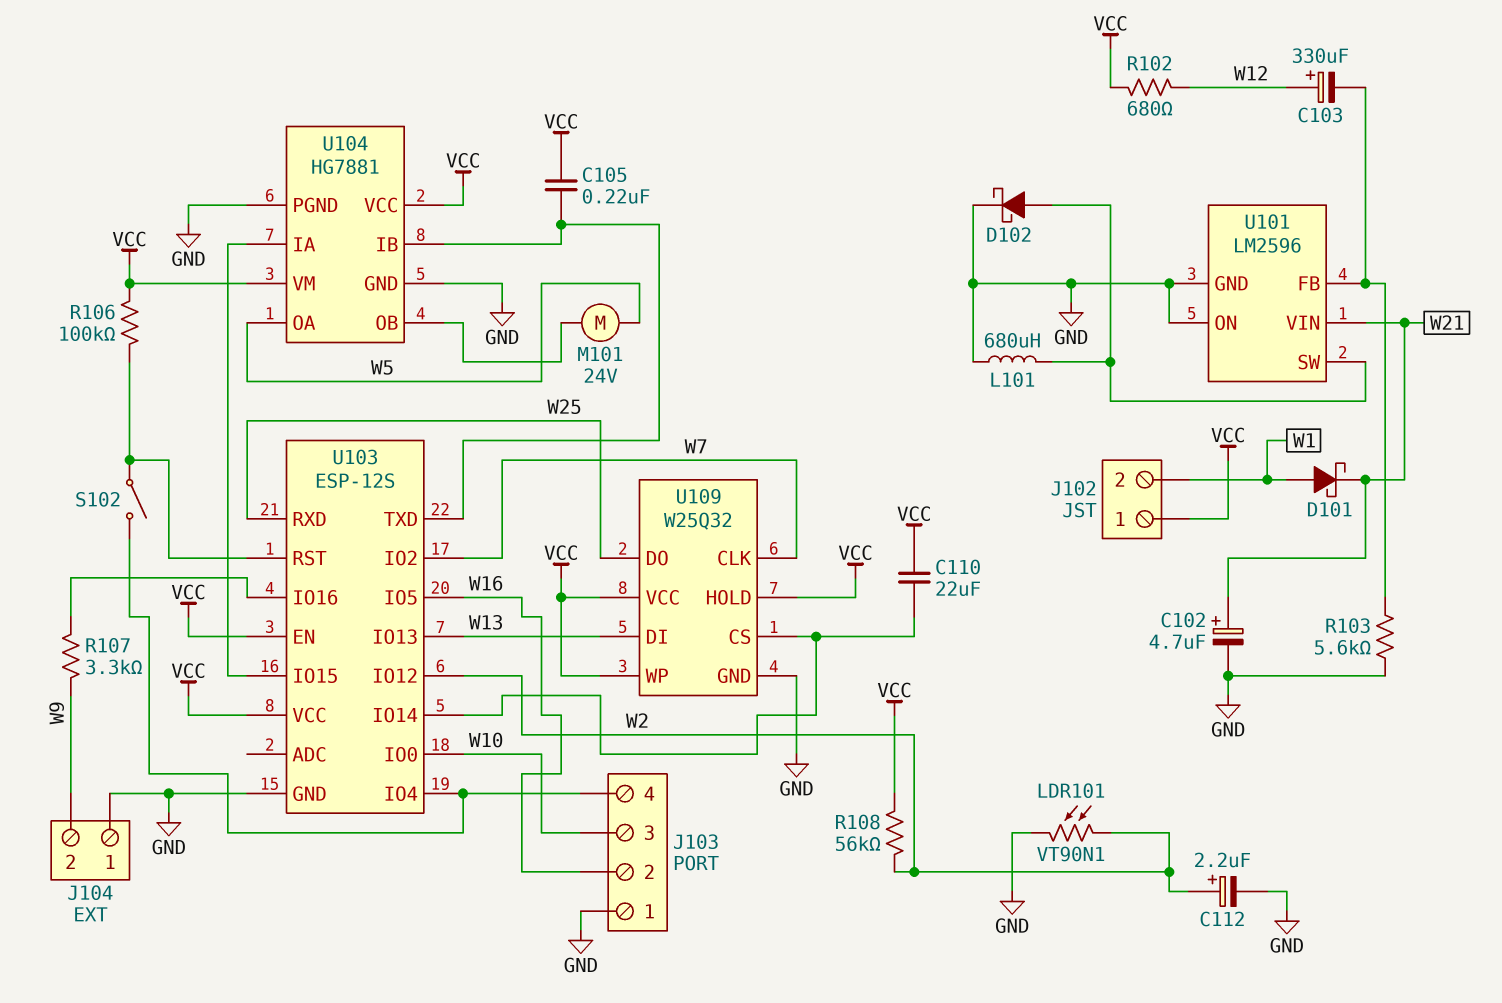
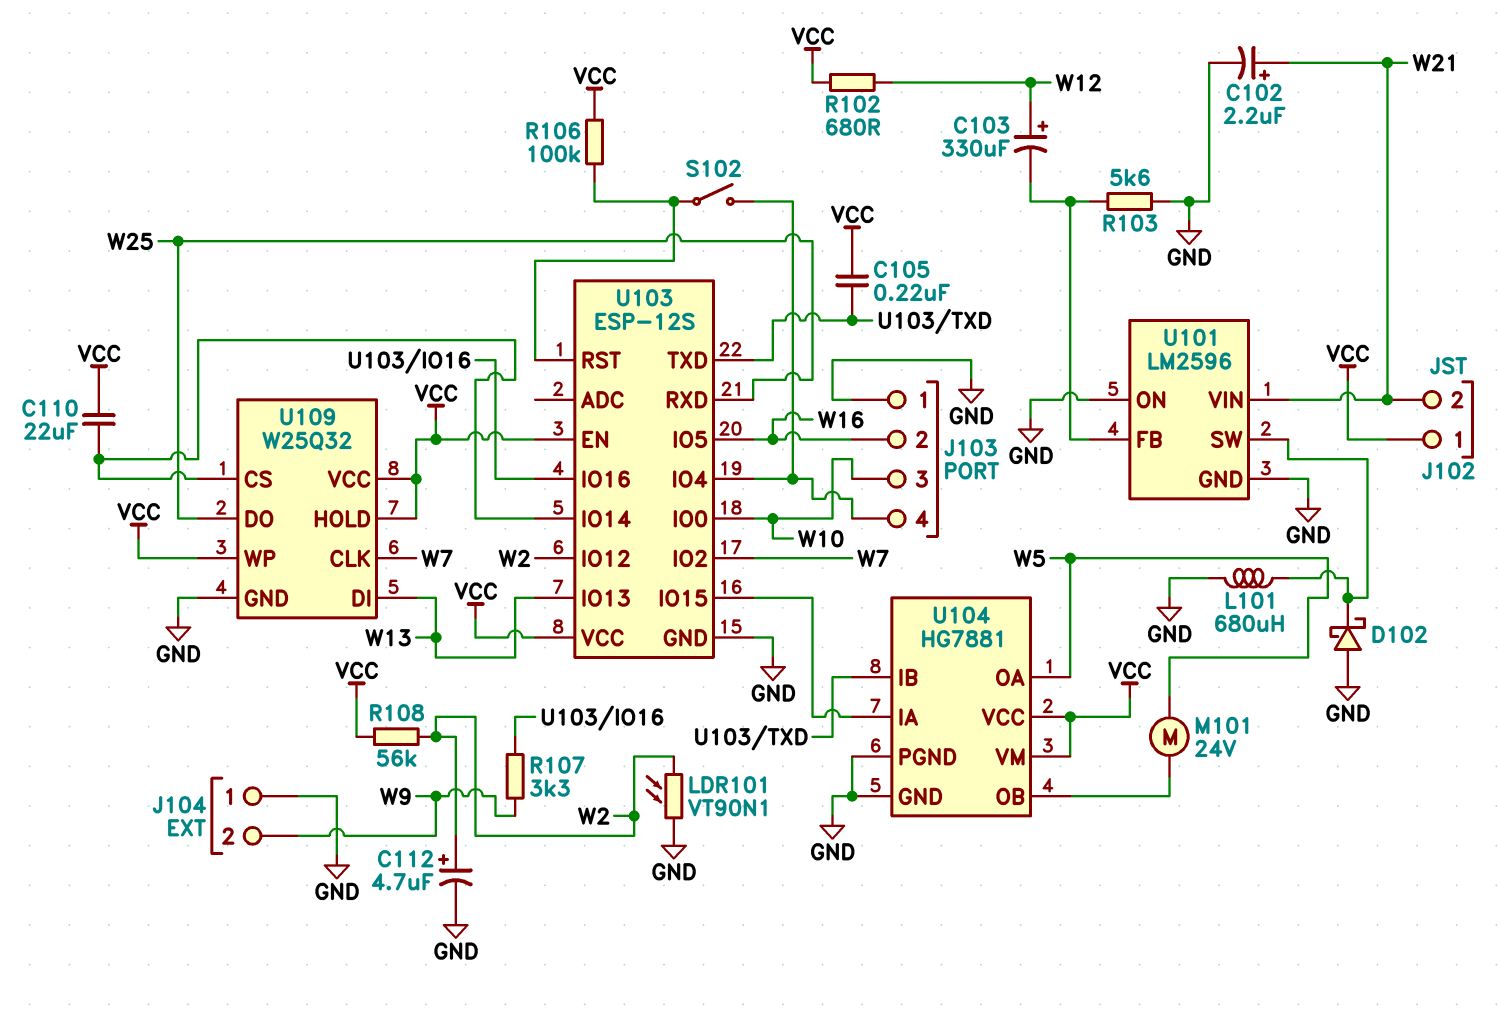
C102: 4.7uF (plus W21, minus GND) -> 2.2uF (plus W21, minus GND)
C112: 2.2uF (plus W2, minus GND) -> 4.7uF (plus W2, minus GND)
D101: schottky (A W1, K W21) -> none
D102: schottky (A U101/SW, K GND) -> schottky (A GND, K U101/SW)
J102 pin 2: W1 -> W21

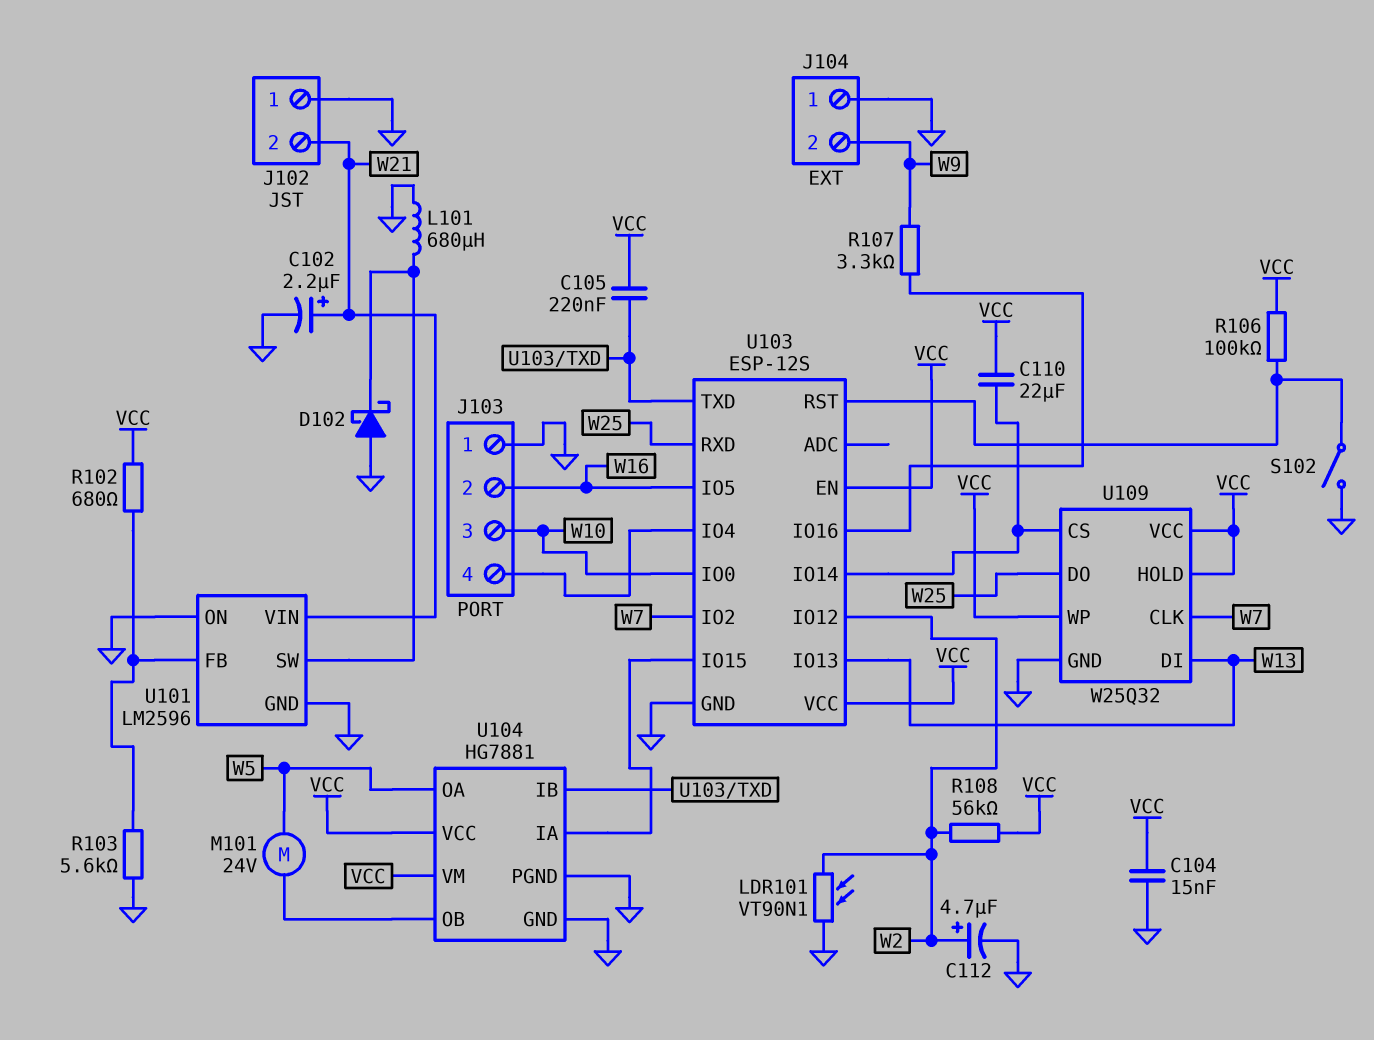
C103: 330uF (plus W12, minus U101/FB) -> none
C104: none -> 15nF (GND, VCC)
J102 pin 1: VCC -> GND
R102: 680 (VCC, W12) -> 680 (U101/FB, VCC)
S102: switch (J103/4, U103/RST) -> switch (GND, U103/RST)

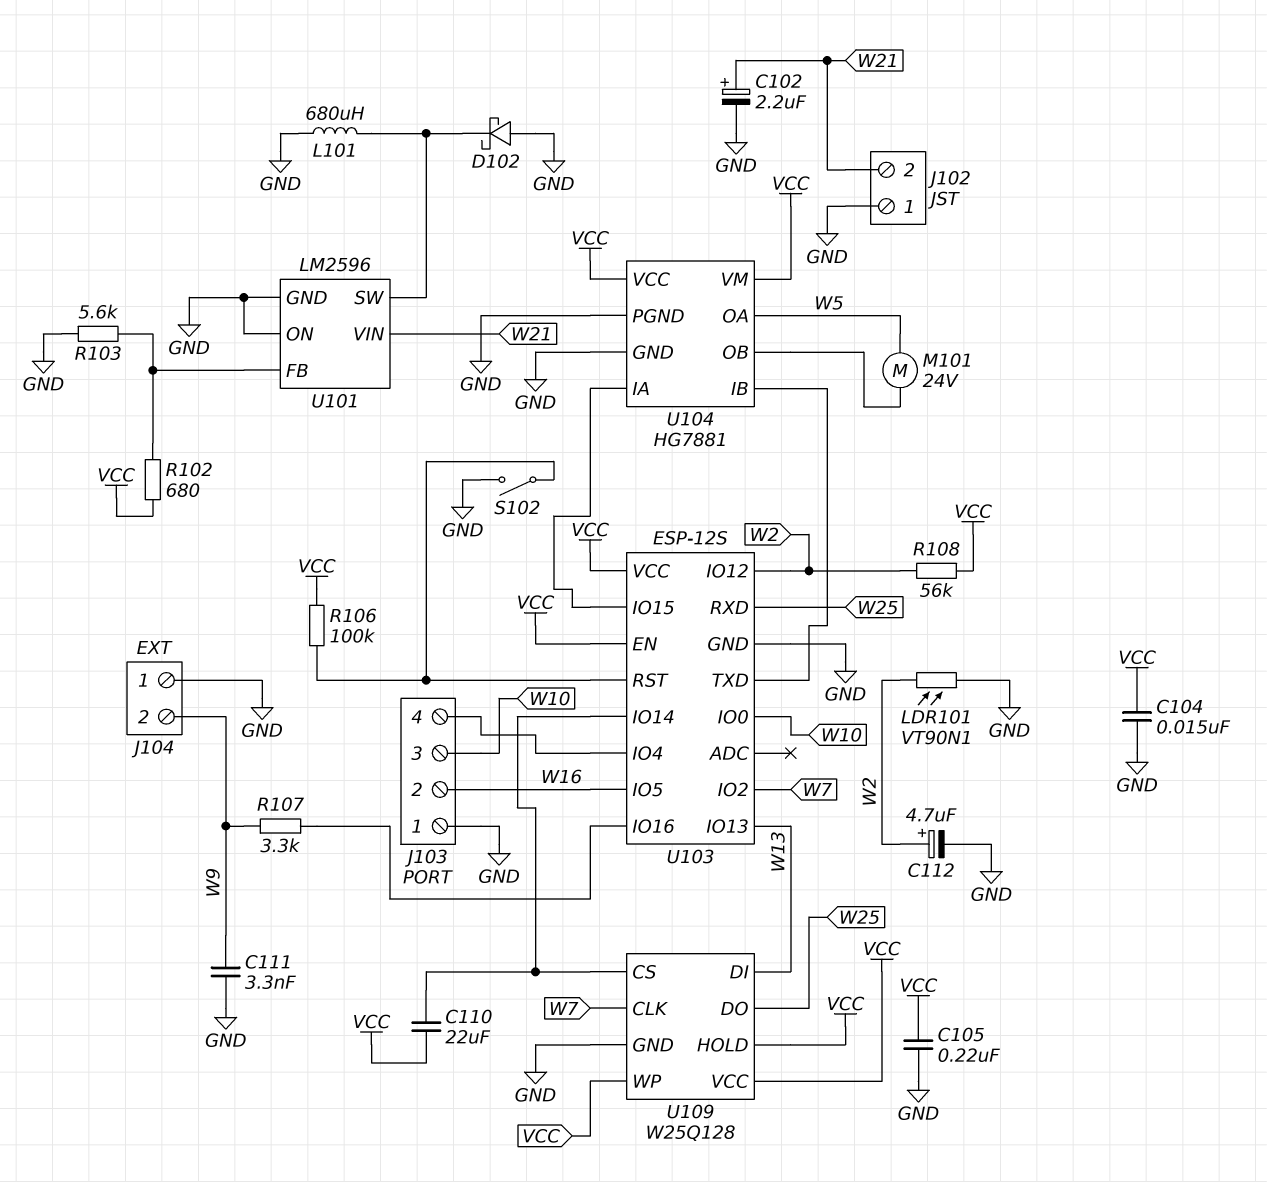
C105: 220nF (U103/TXD, VCC) -> 220nF (GND, VCC)
C111: none -> 3.3nF (GND, W9)
U109: W25Q32 -> W25Q128

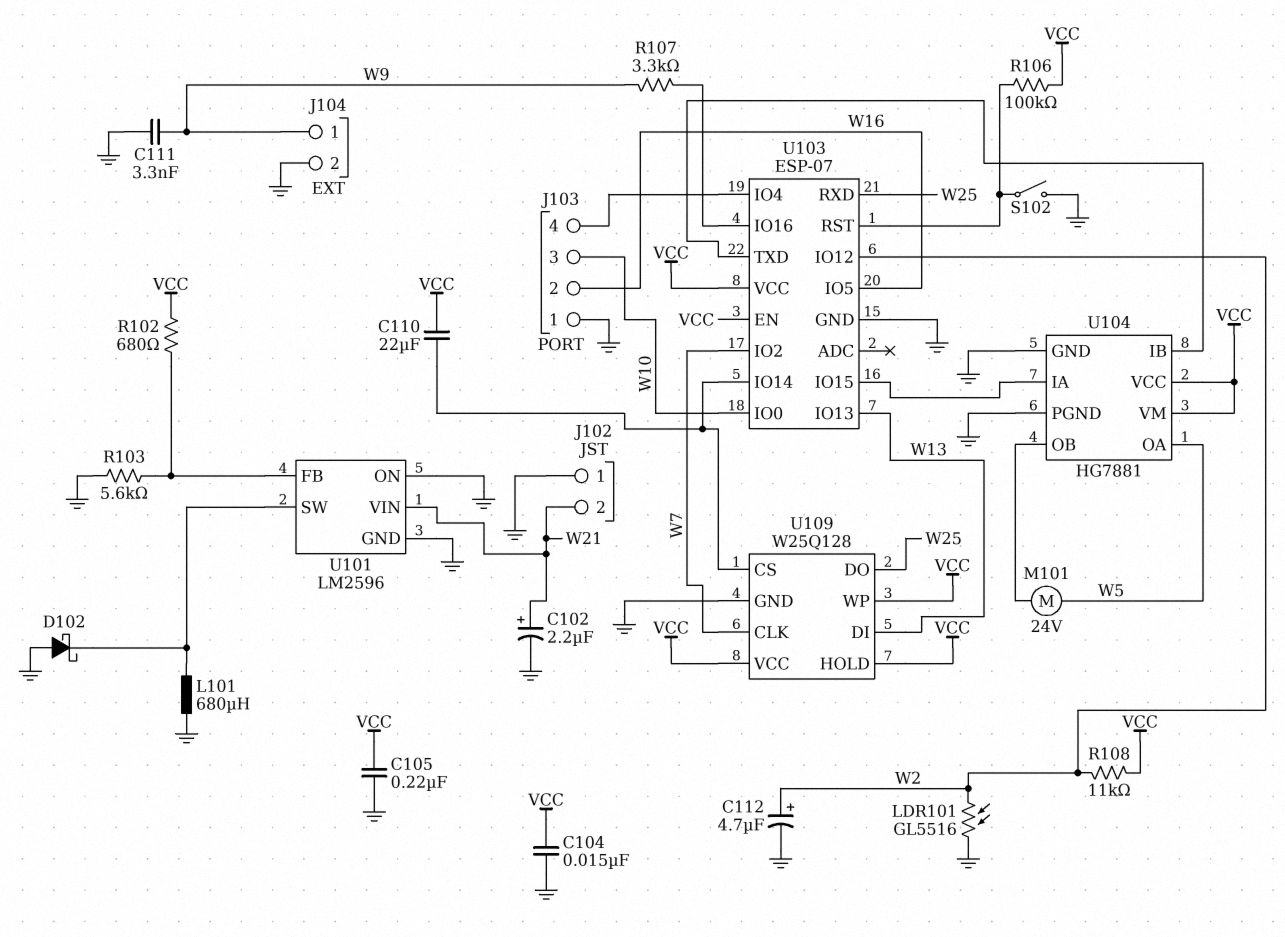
J104 pin 1: GND -> W9
J104 pin 2: W9 -> GND
LDR101: VT90N1 (GND, W2) -> GL5516 (GND, W2)
R108: 56k (VCC, W2) -> 11k (VCC, W2)
U103: ESP-12S -> ESP-07

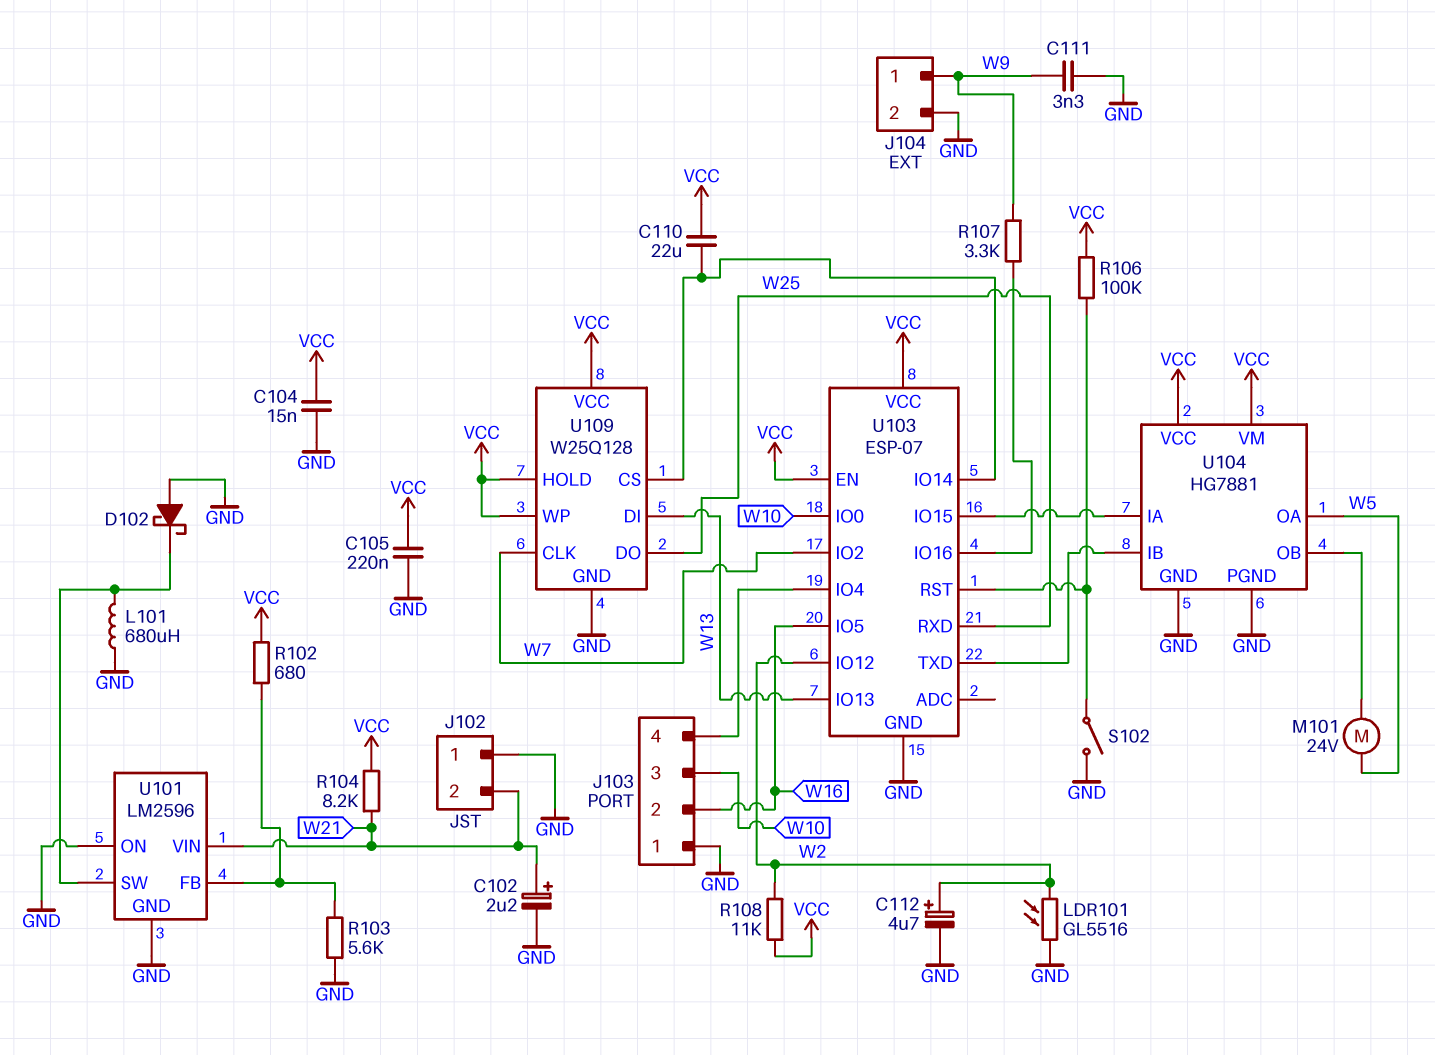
R104: none -> 8.2k (VCC, W21)

